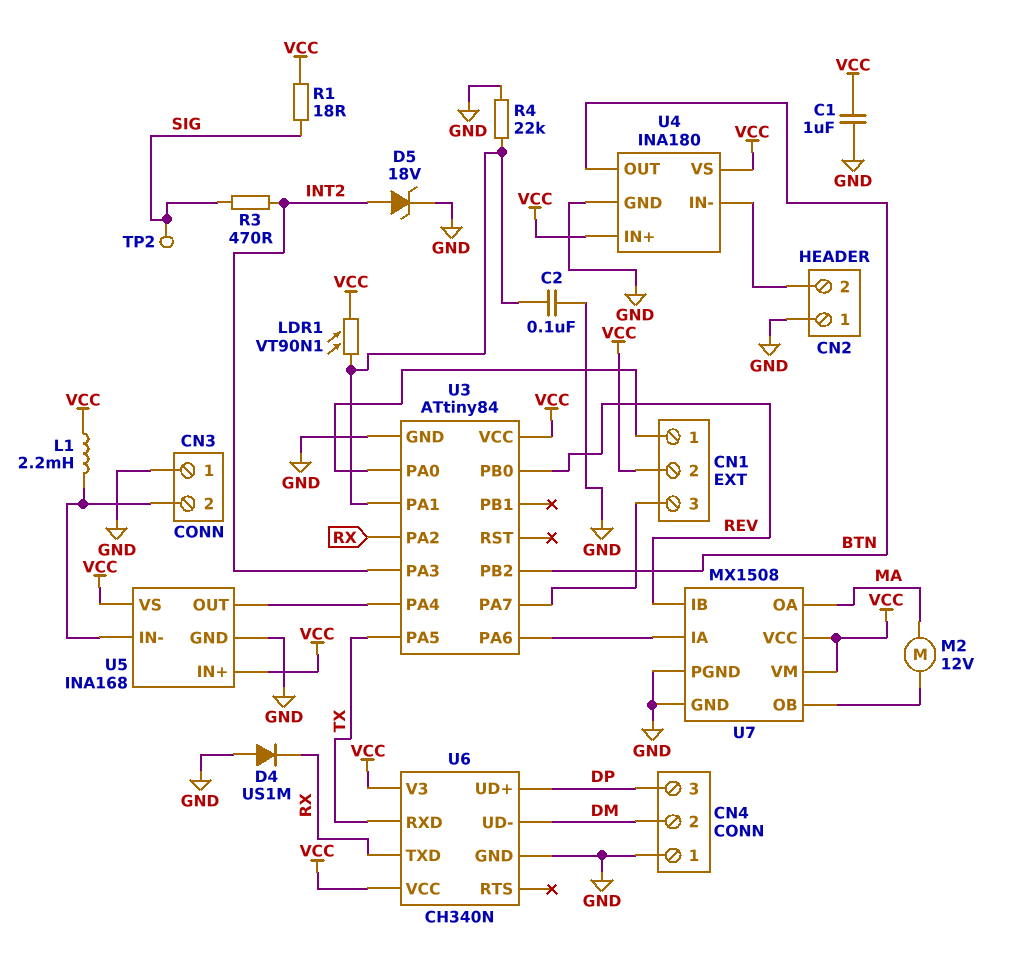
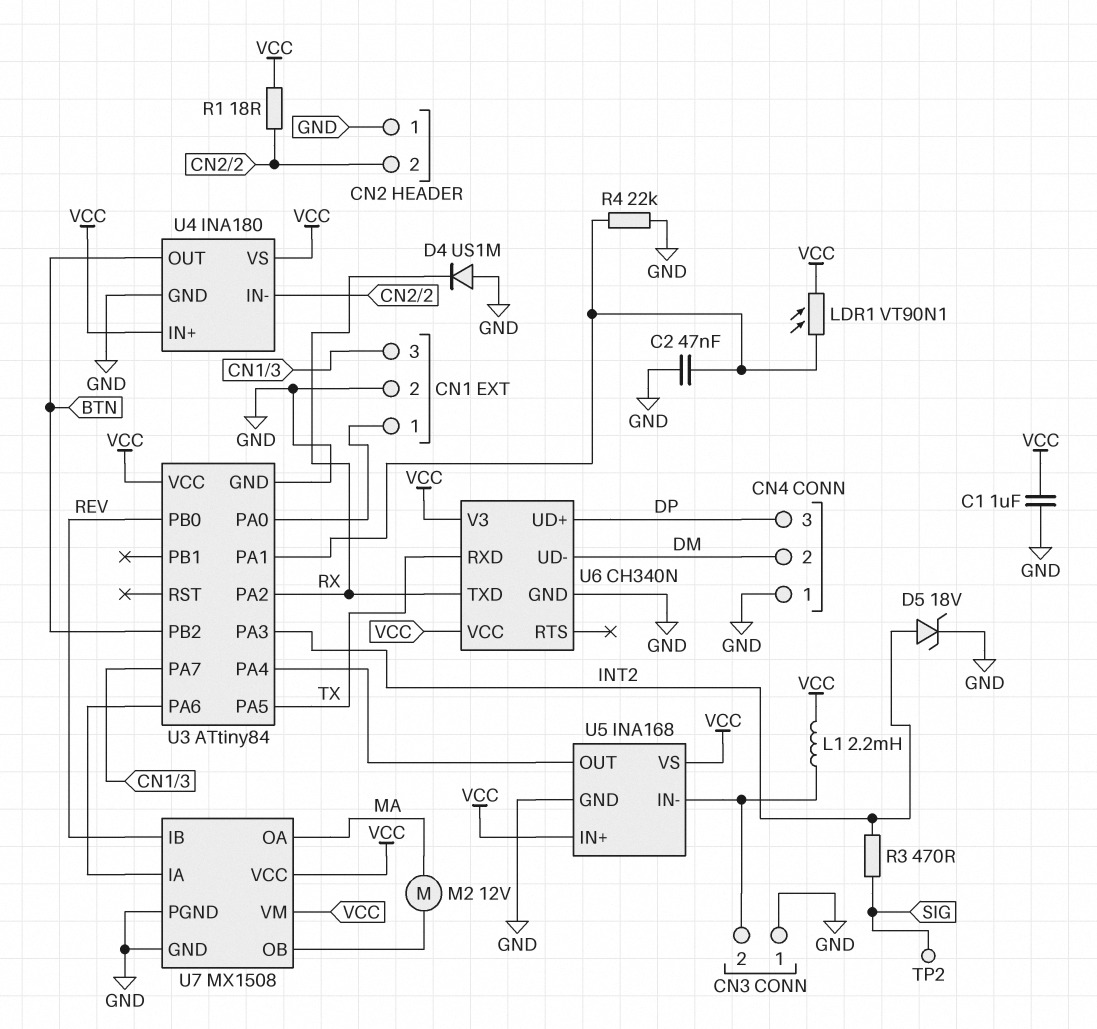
C2: 100nF (GND, U3/PA1) -> 47nF (GND, U3/PA1)
CN1 pin 2: VCC -> GND
R1: 18 (SIG, VCC) -> 18 (CN2/2, VCC)

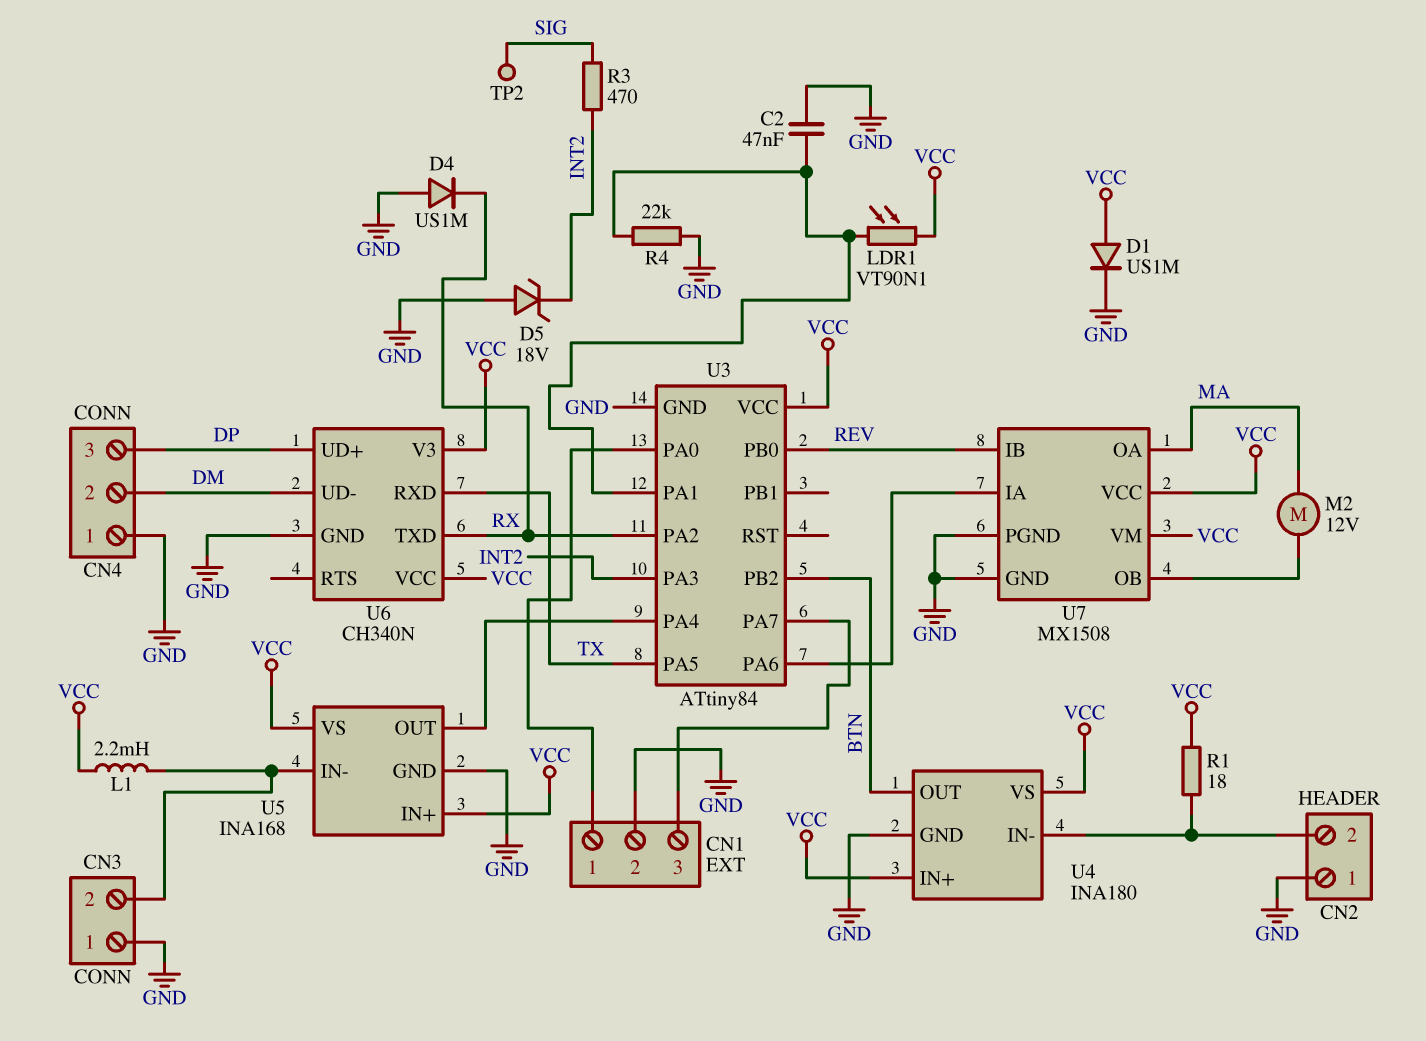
C1: 1uF (GND, VCC) -> none
D1: none -> diode US1M (A VCC, K GND)
D5: zener 18V (A INT2, K GND) -> zener 18V (A GND, K INT2)

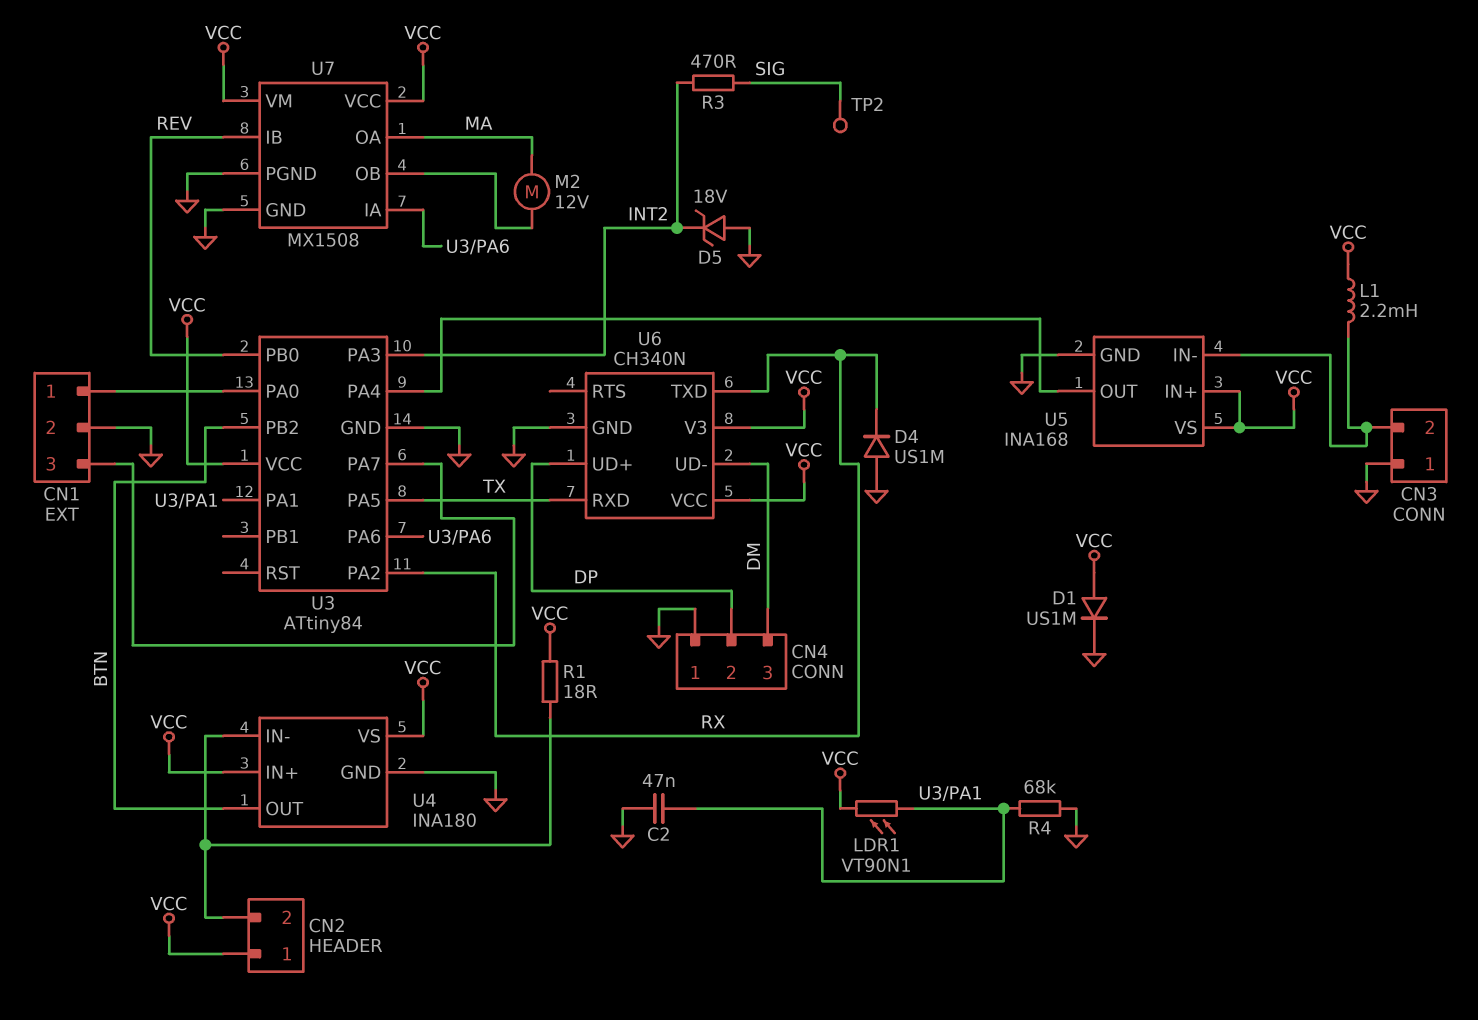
CN2 pin 1: GND -> VCC
CN4 pin 2: DM -> DP
CN4 pin 3: DP -> DM
R4: 22k (GND, U3/PA1) -> 68k (GND, U3/PA1)

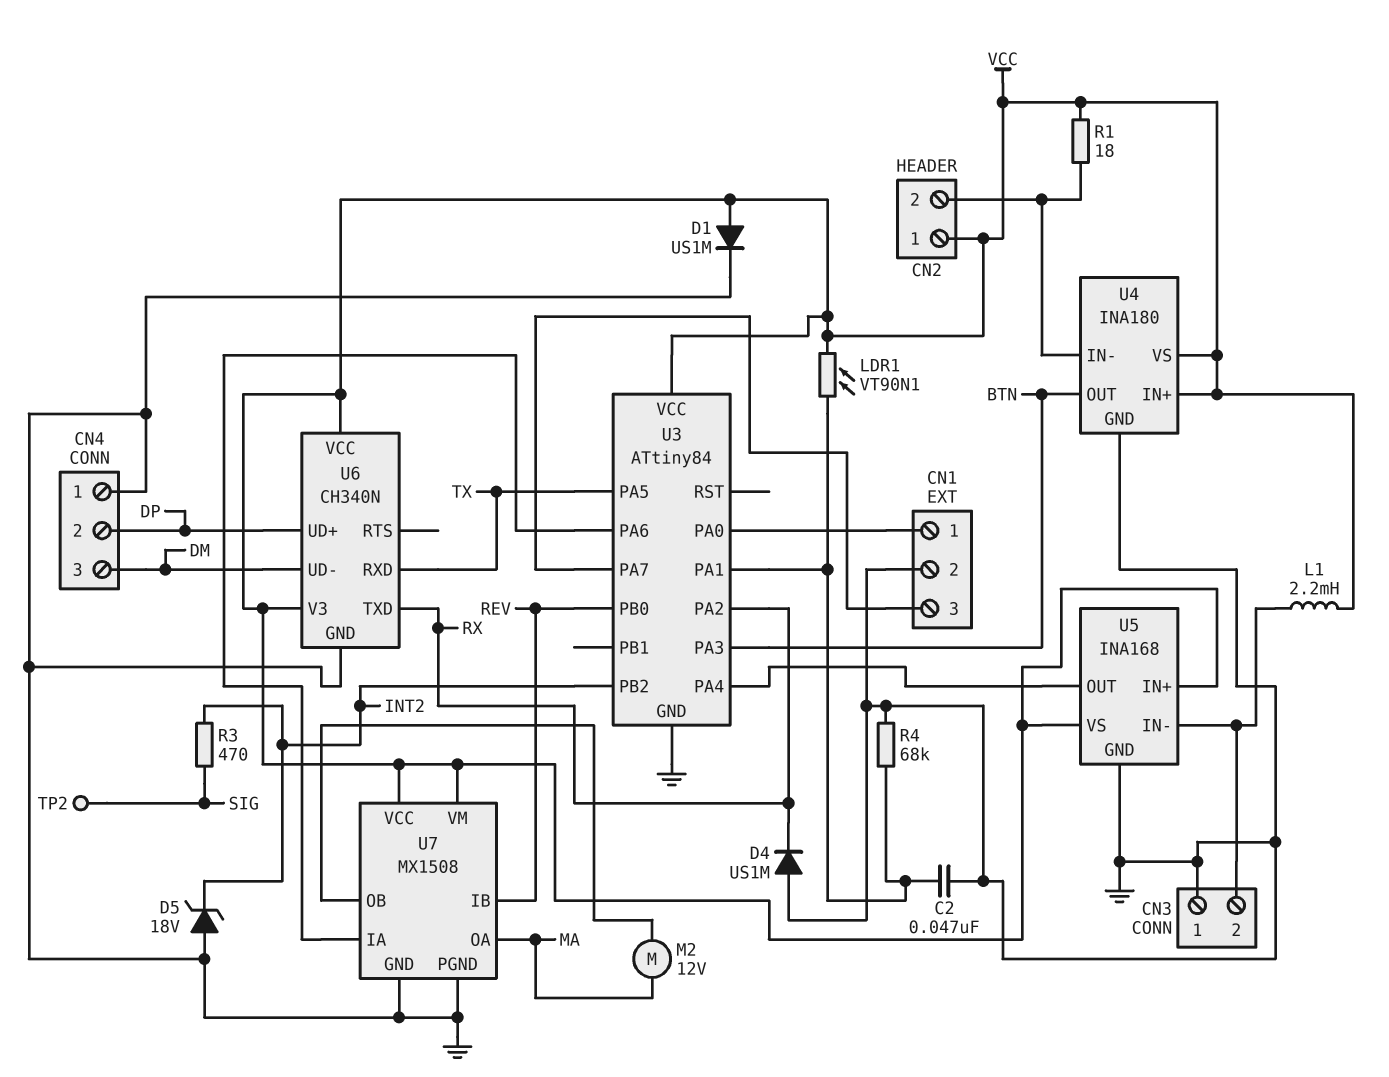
U3 pin PA3: INT2 -> BTN
U3 pin PB2: BTN -> INT2

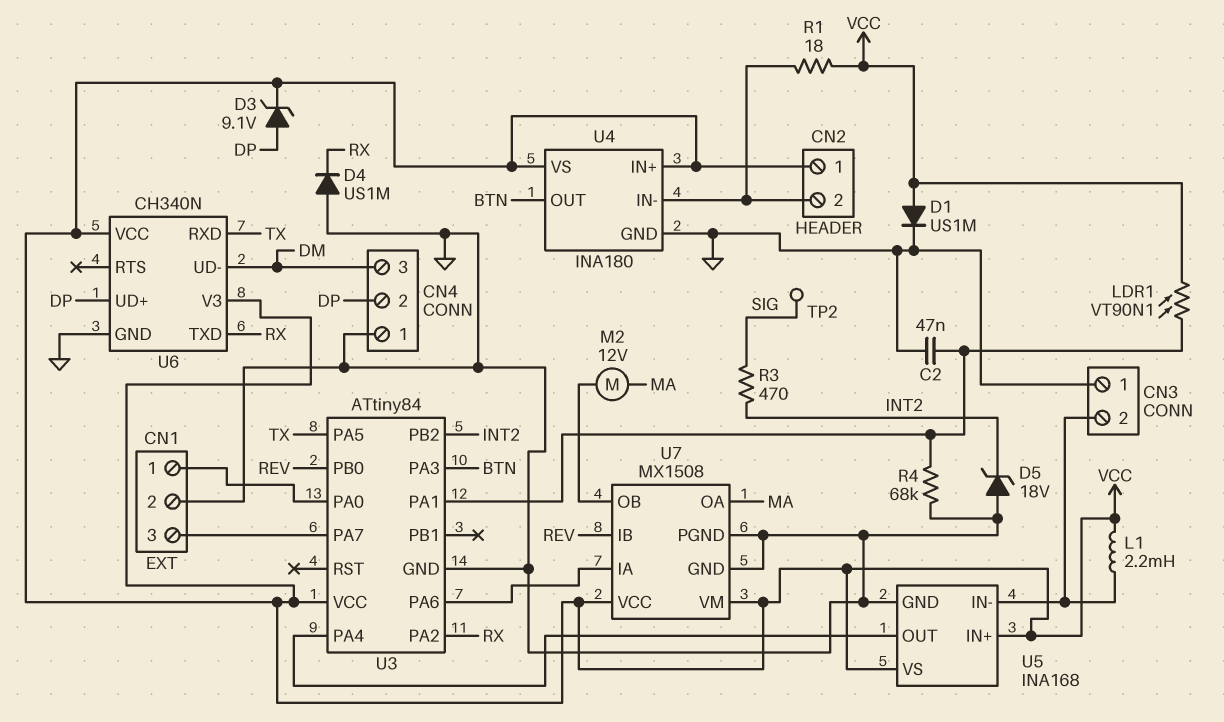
D3: none -> zener 9.1V (A DP, K VCC)

